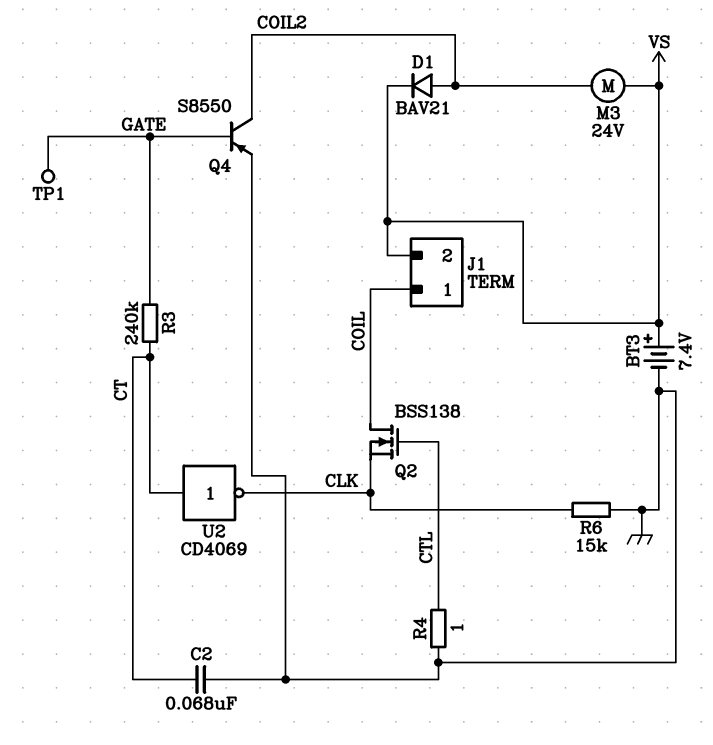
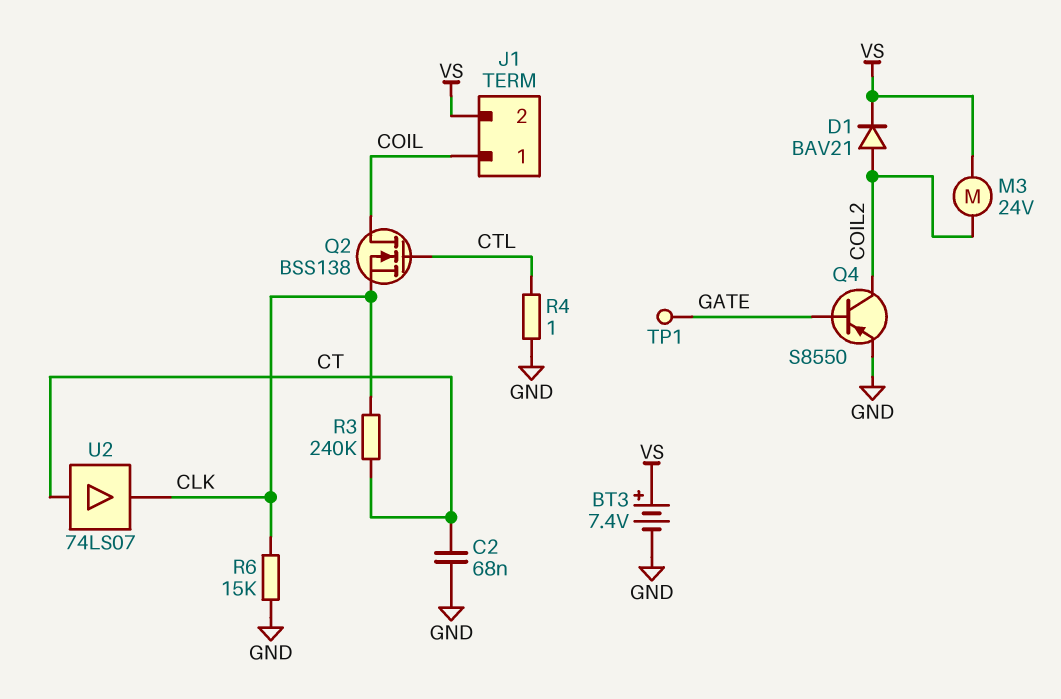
R3: 240k (CT, GATE) -> 240k (CLK, CT)
U2: NOT CD4069 (in CT, out CLK) -> buffer 74LS07 (in CT, out CLK)

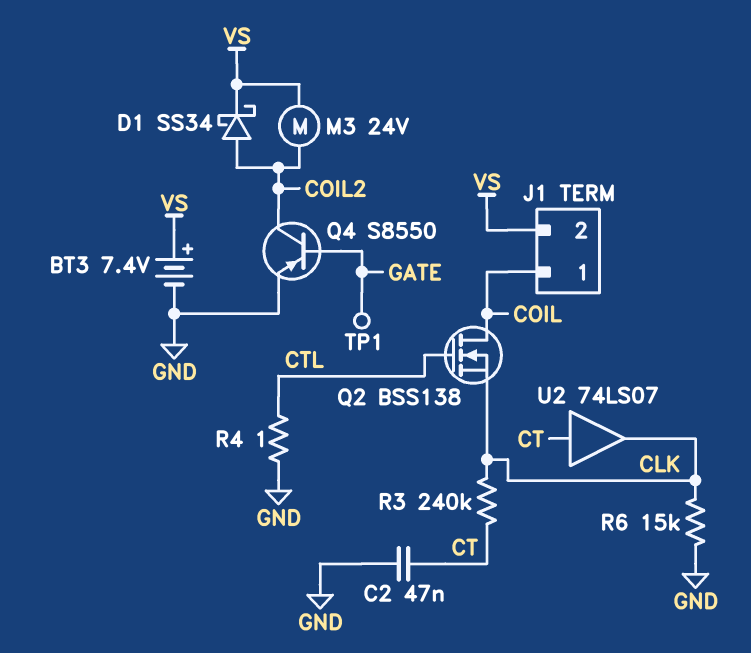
C2: 68nF (CT, GND) -> 47nF (CT, GND)
D1: diode BAV21 (A COIL2, K VS) -> schottky SS34 (A COIL2, K VS)

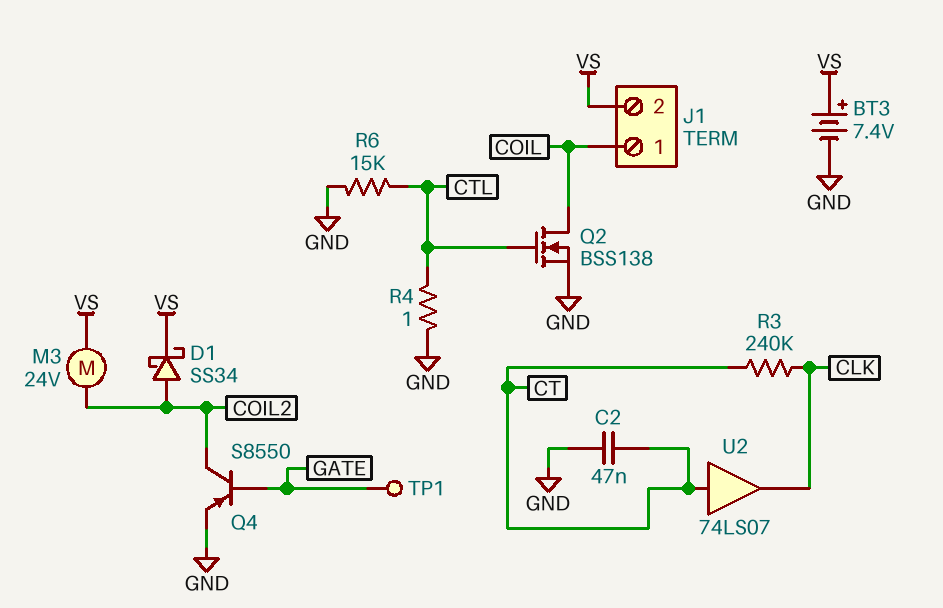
Q2: NMOS BSS138 (G CTL, D COIL, S CLK) -> NMOS BSS138 (G CTL, D COIL, S GND)
R6: 15k (CLK, GND) -> 15k (CTL, GND)

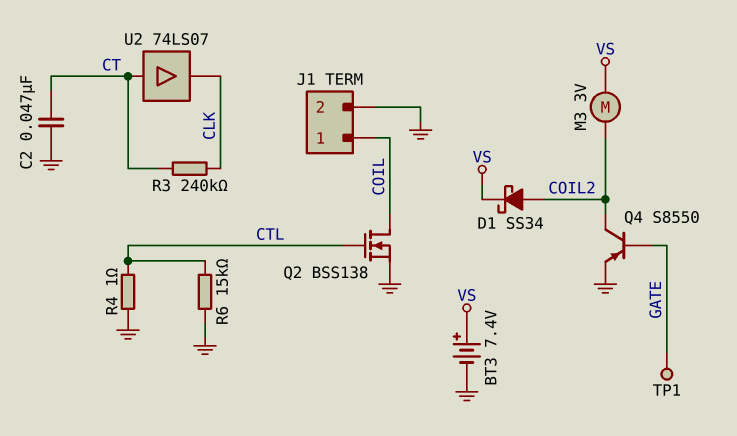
J1 pin 2: VS -> GND
M3: motor 24V (COIL2, VS) -> motor 3V (COIL2, VS)

